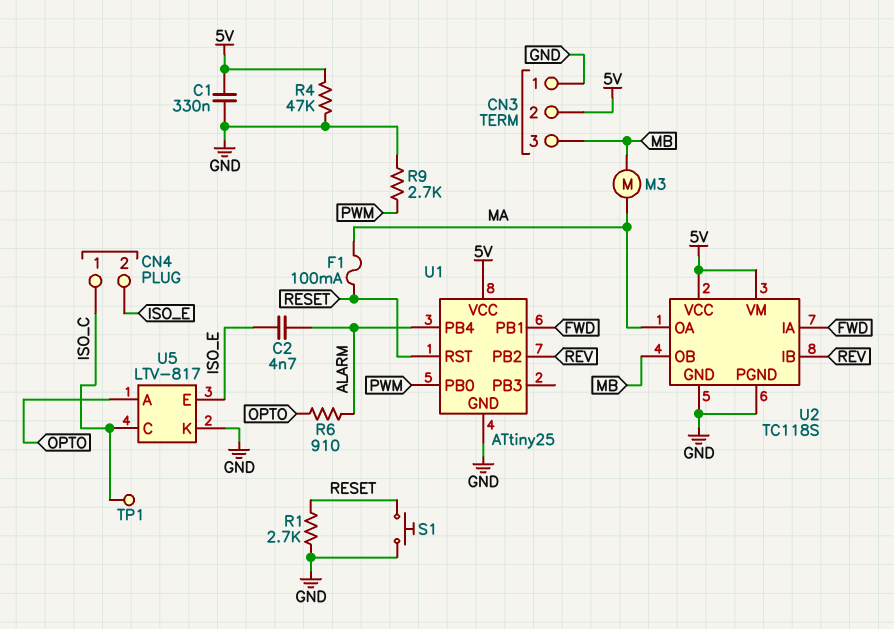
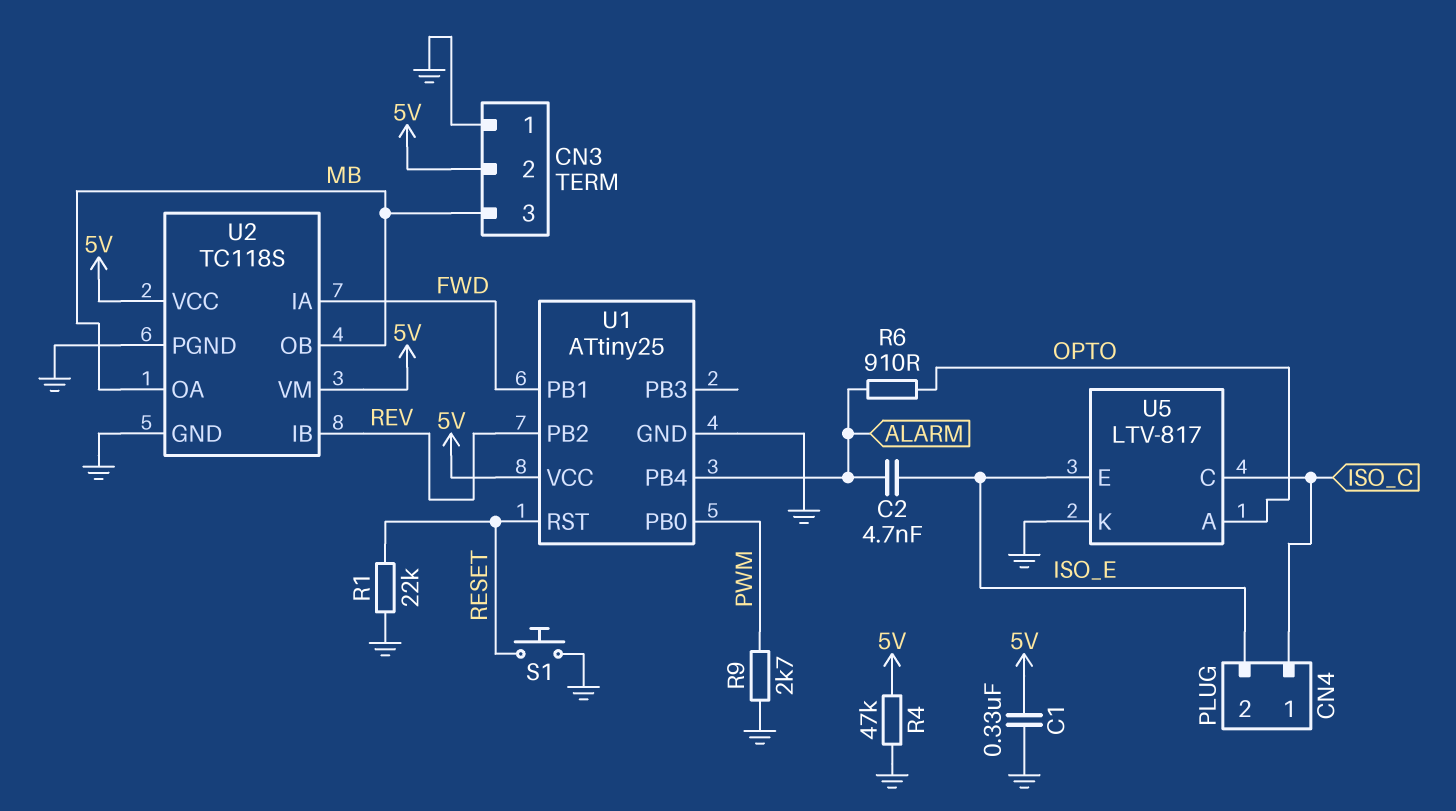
F1: 100mA (MA, RESET) -> none
M3: motor (MA, MB) -> none
R1: 2.7k (GND, RESET) -> 22k (GND, RESET)
TP1: test point (ISO_C) -> none
U2 pin OA: MA -> MB

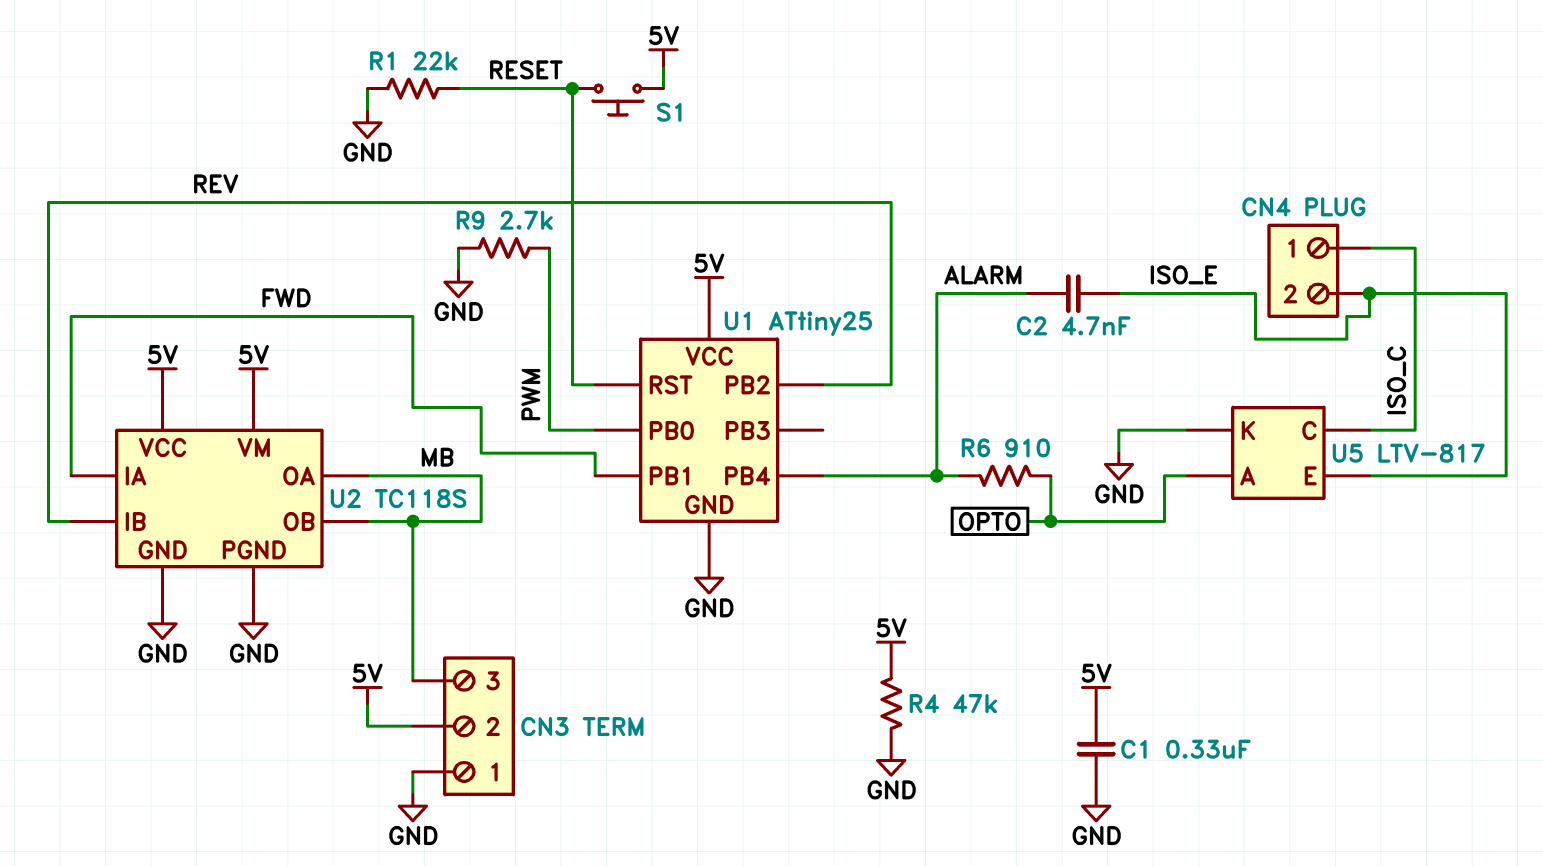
S1: button (GND, RESET) -> button (5V, RESET)

